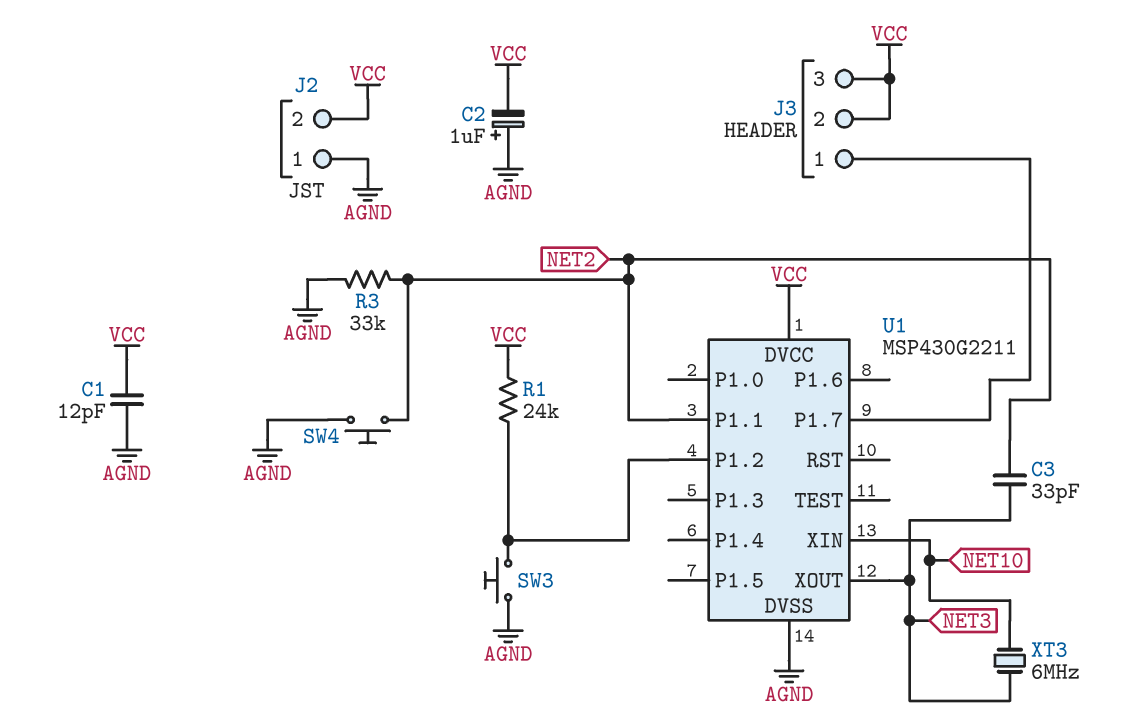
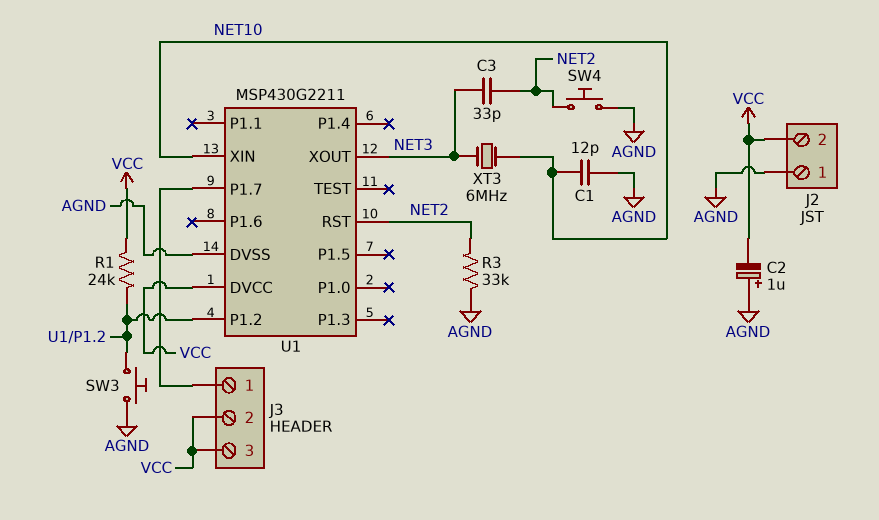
C1: 12pF (AGND, VCC) -> 12pF (AGND, NET10)
U1 pin P1.1: NET2 -> none
U1 pin RST: none -> NET2

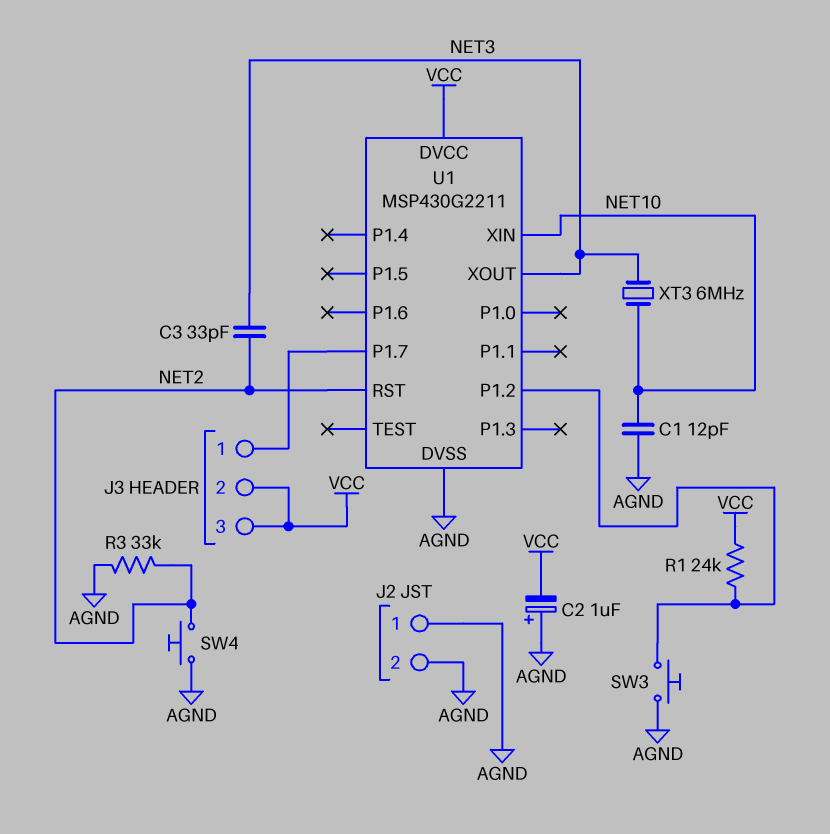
J2 pin 2: VCC -> AGND

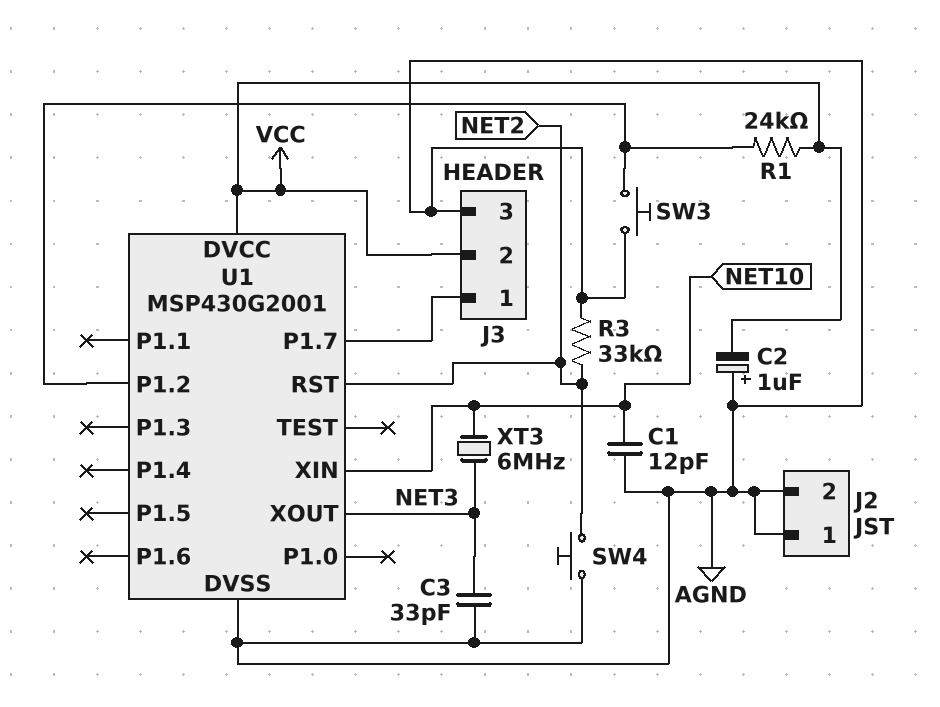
C3: 33pF (NET2, NET3) -> 33pF (AGND, NET3)
J3 pin 3: VCC -> AGND
U1: MSP430G2211 -> MSP430G2001

